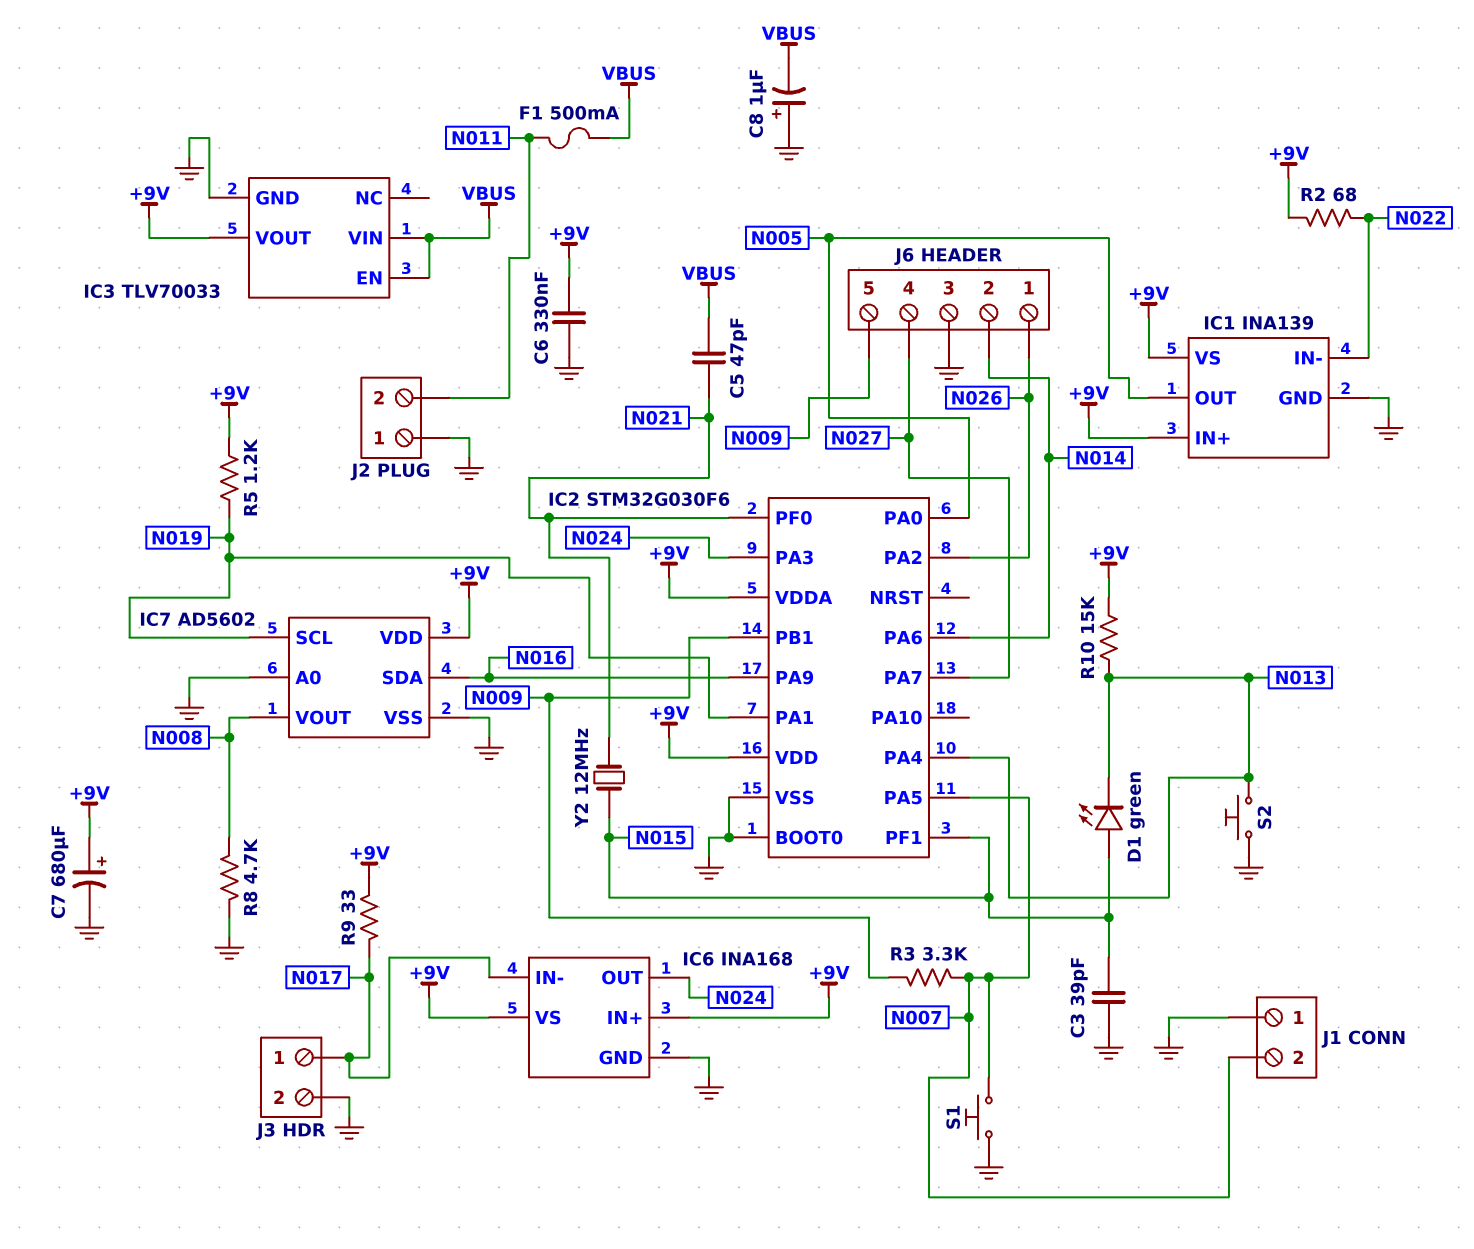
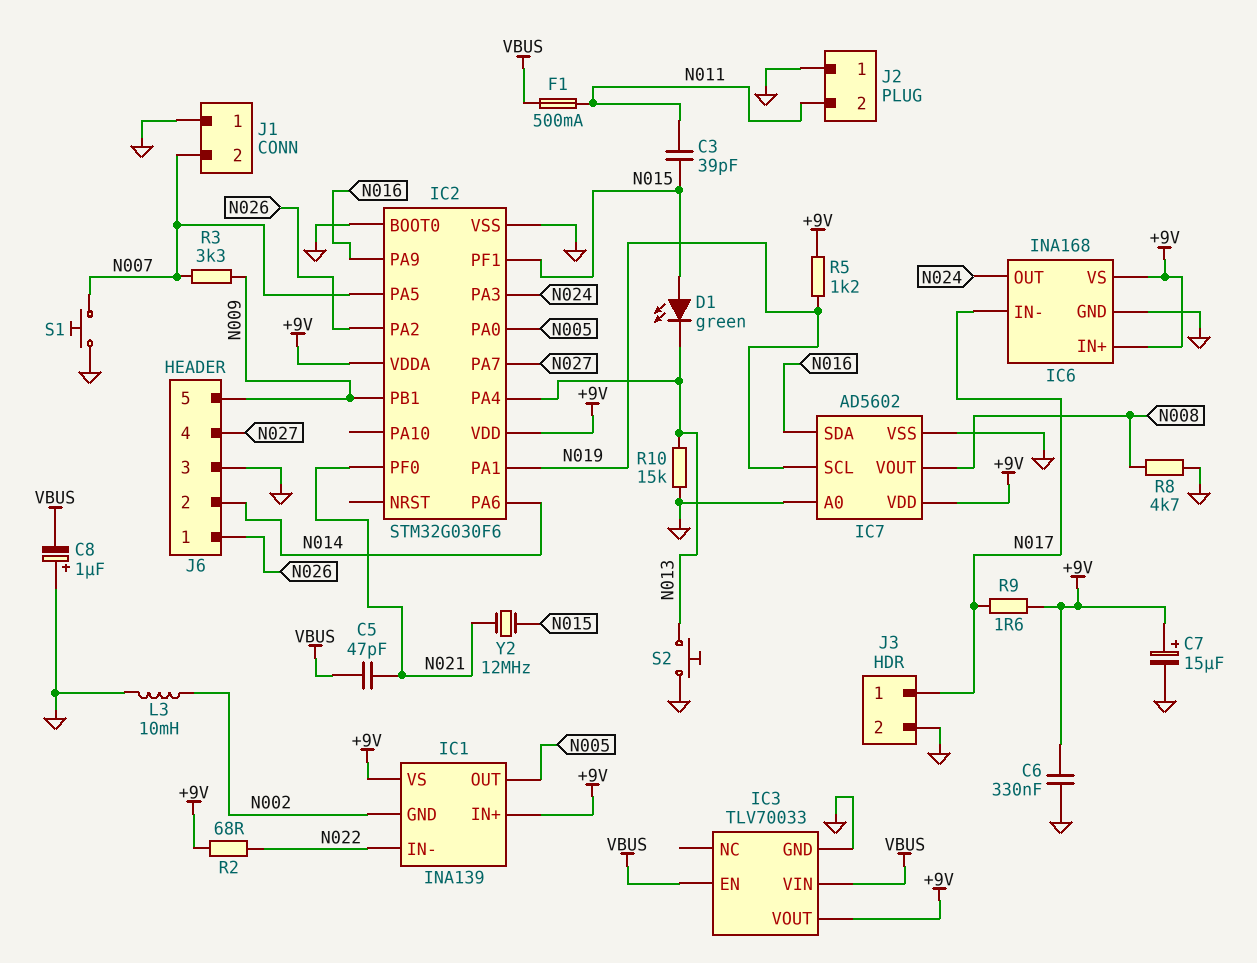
C3: 39pF (GND, N015) -> 39pF (N011, N015)
C7: 680uF (plus +9V, minus GND) -> 15uF (plus +9V, minus GND)
IC1 pin GND: GND -> N002
L3: none -> 10mH (GND, N002)
R9: 33 (+9V, N017) -> 1.6 (+9V, N017)
R10: 15k (+9V, N013) -> 15k (GND, N013)

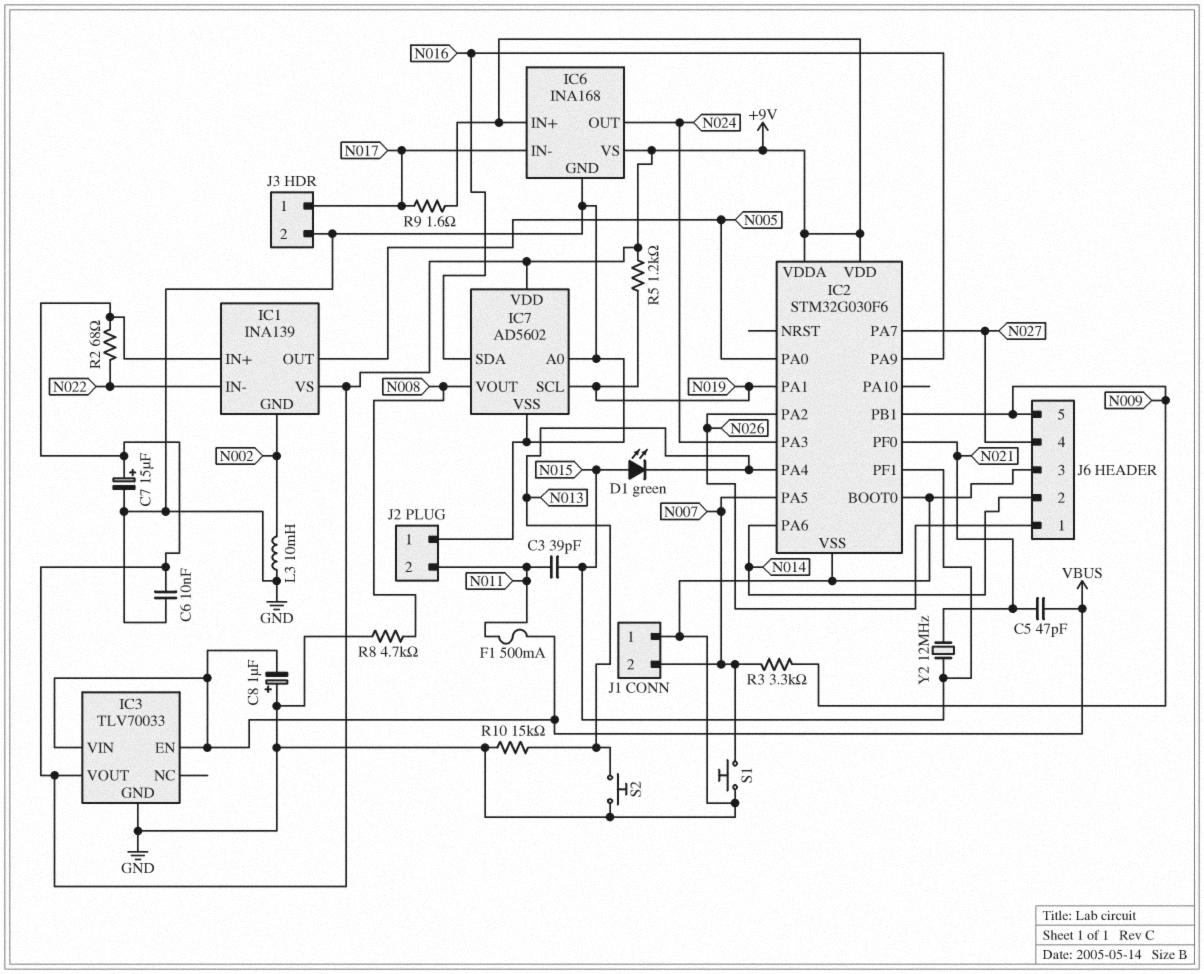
C6: 330nF (+9V, GND) -> 10nF (+9V, GND)

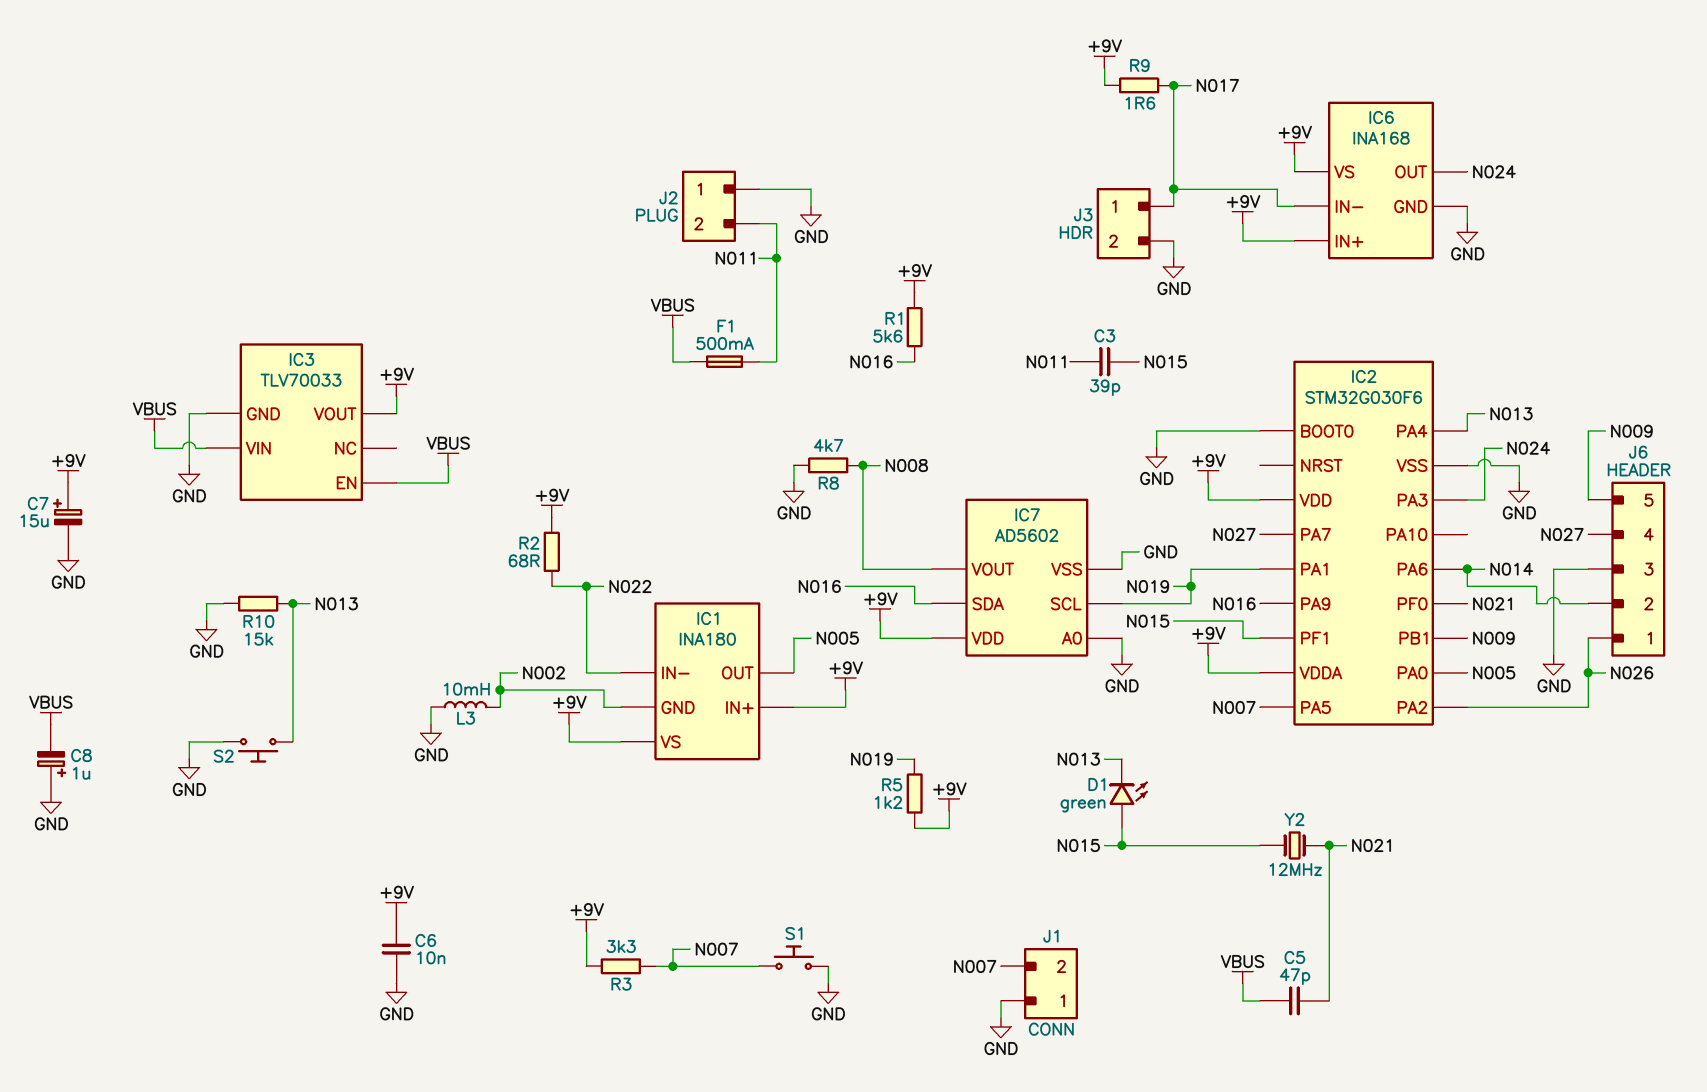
IC1: INA139 -> INA180
R1: none -> 5.6k (+9V, N016)
R3: 3.3k (N007, N009) -> 3.3k (+9V, N007)

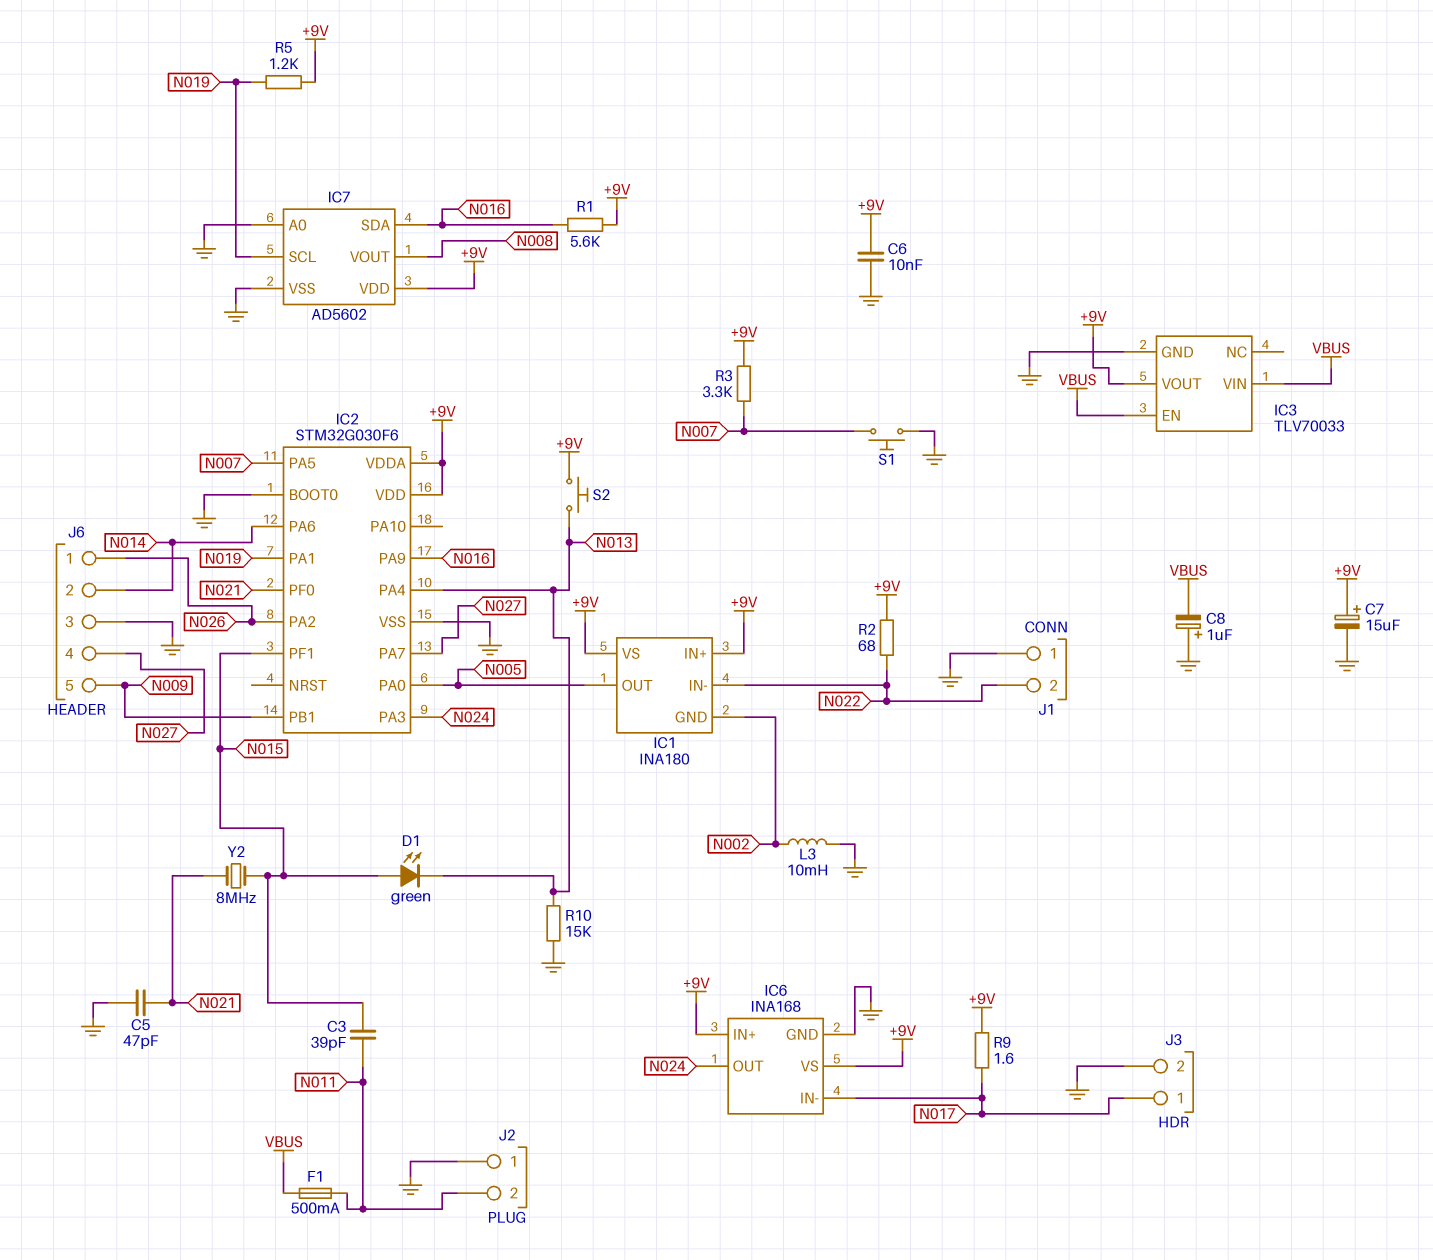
C5: 47pF (N021, VBUS) -> 47pF (GND, N021)
J1 pin 2: N007 -> N022
R8: 4.7k (GND, N008) -> none
S2: button (GND, N013) -> button (+9V, N013)
Y2: 12MHz (N015, N021) -> 8MHz (N015, N021)

